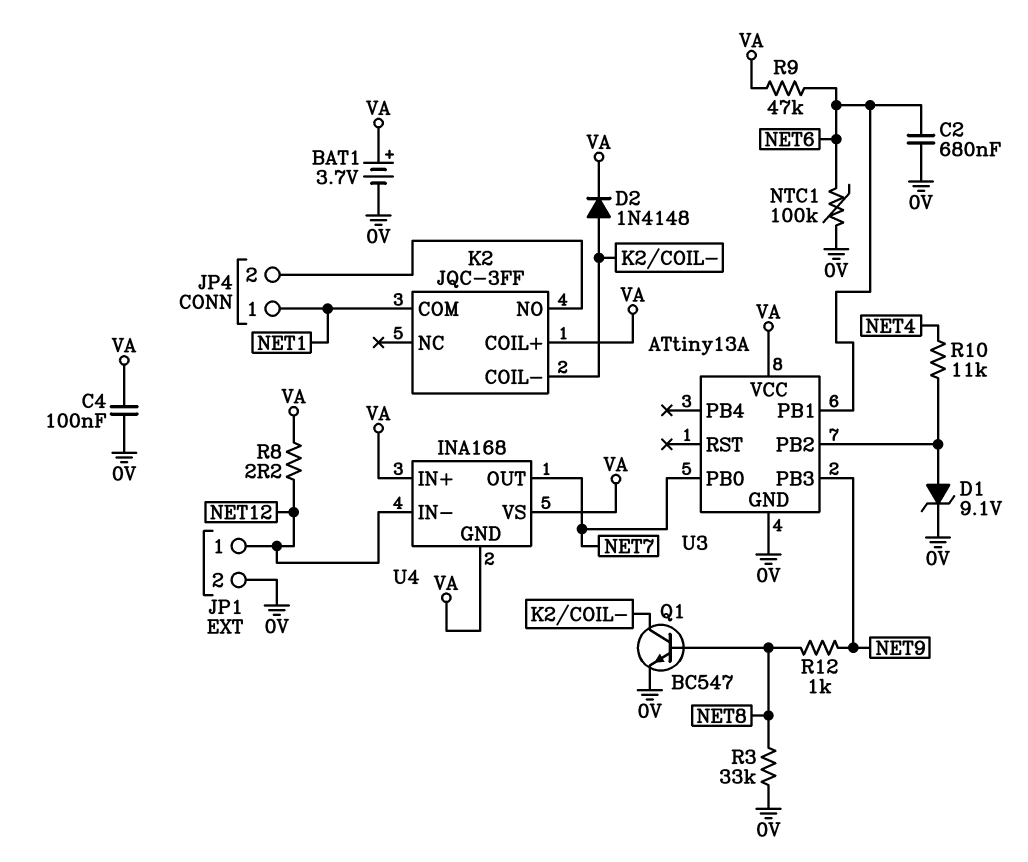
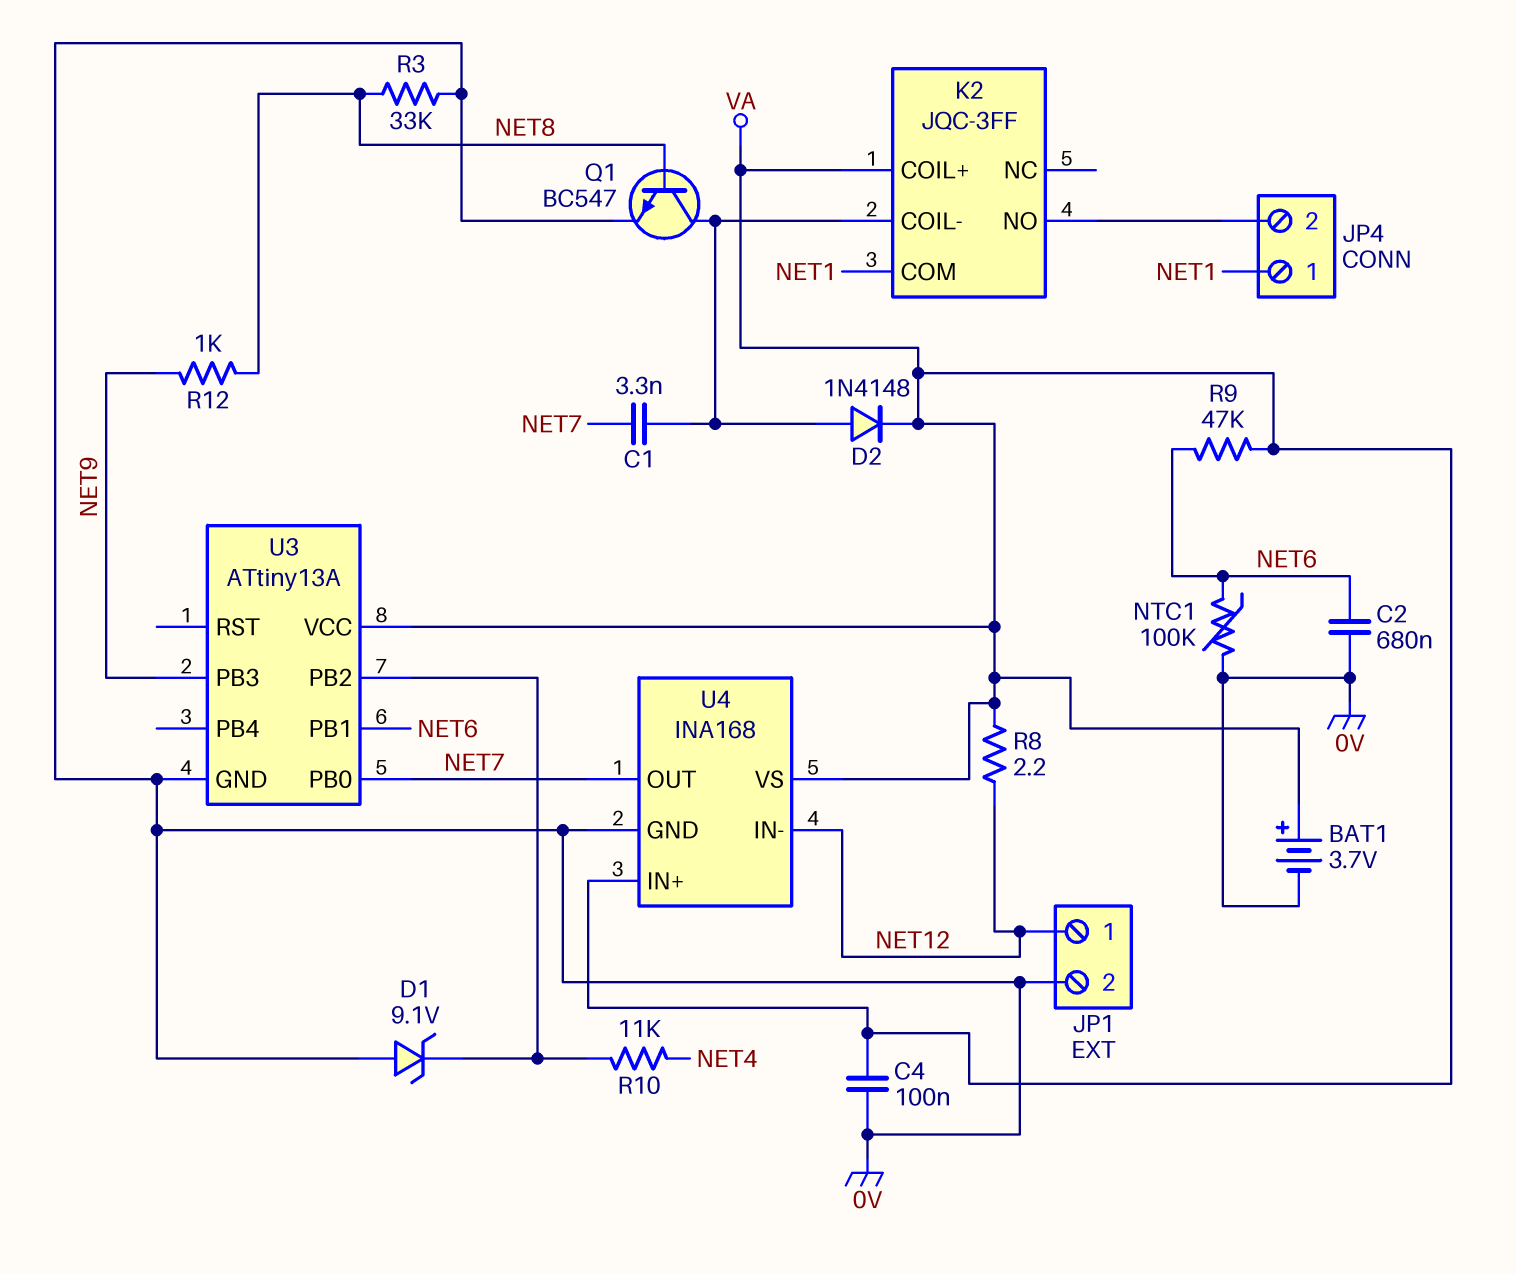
C1: none -> 3.3nF (K2/COIL-, NET7)
D1: zener 9.1V (A U3/PB2, K 0V) -> zener 9.1V (A 0V, K U3/PB2)
U4 pin GND: VA -> 0V

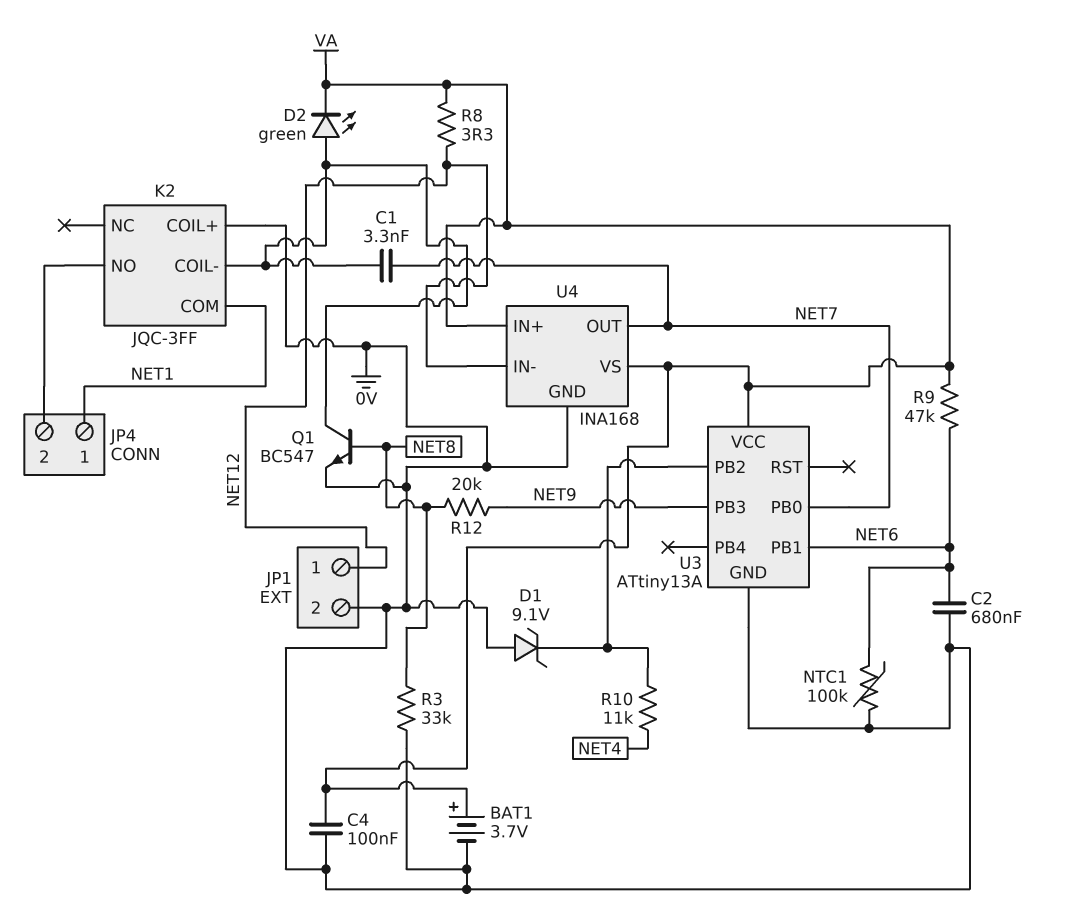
D2: diode 1N4148 (A K2/COIL-, K VA) -> LED green (A K2/COIL-, K VA)
K2 pin COIL+: VA -> 0V
R8: 2.2 (NET12, VA) -> 3.3 (NET12, VA)
R12: 1k (NET8, NET9) -> 20k (NET8, NET9)

